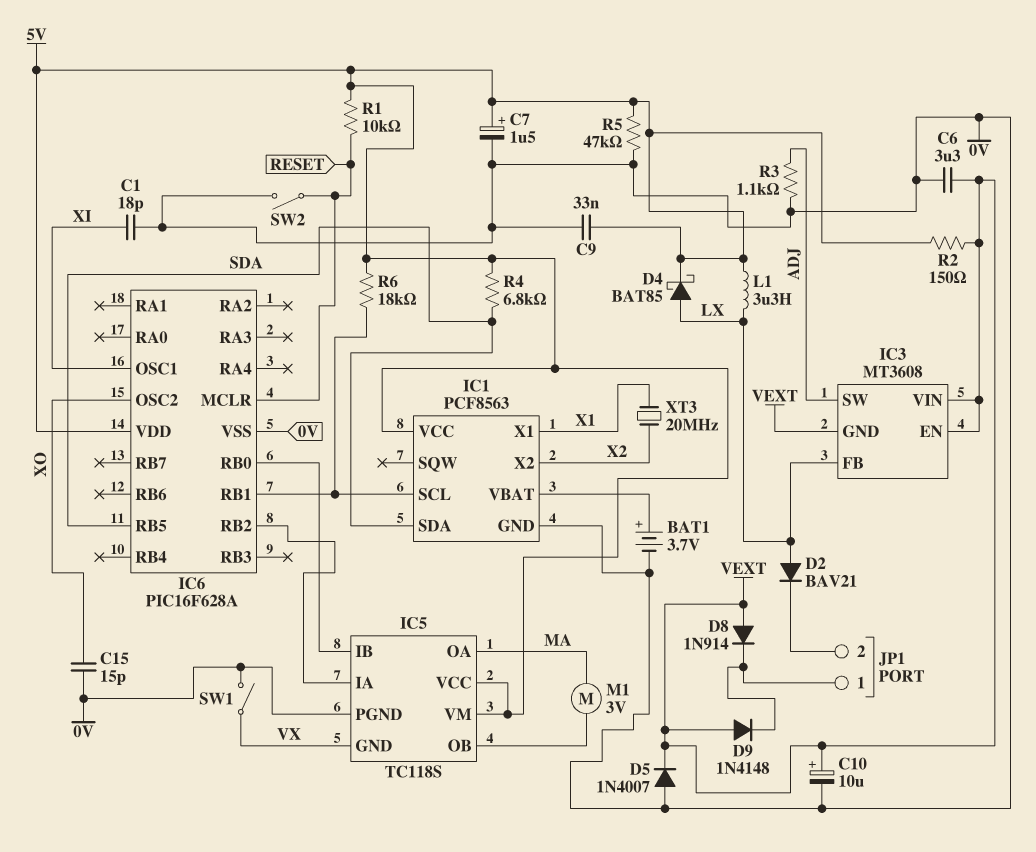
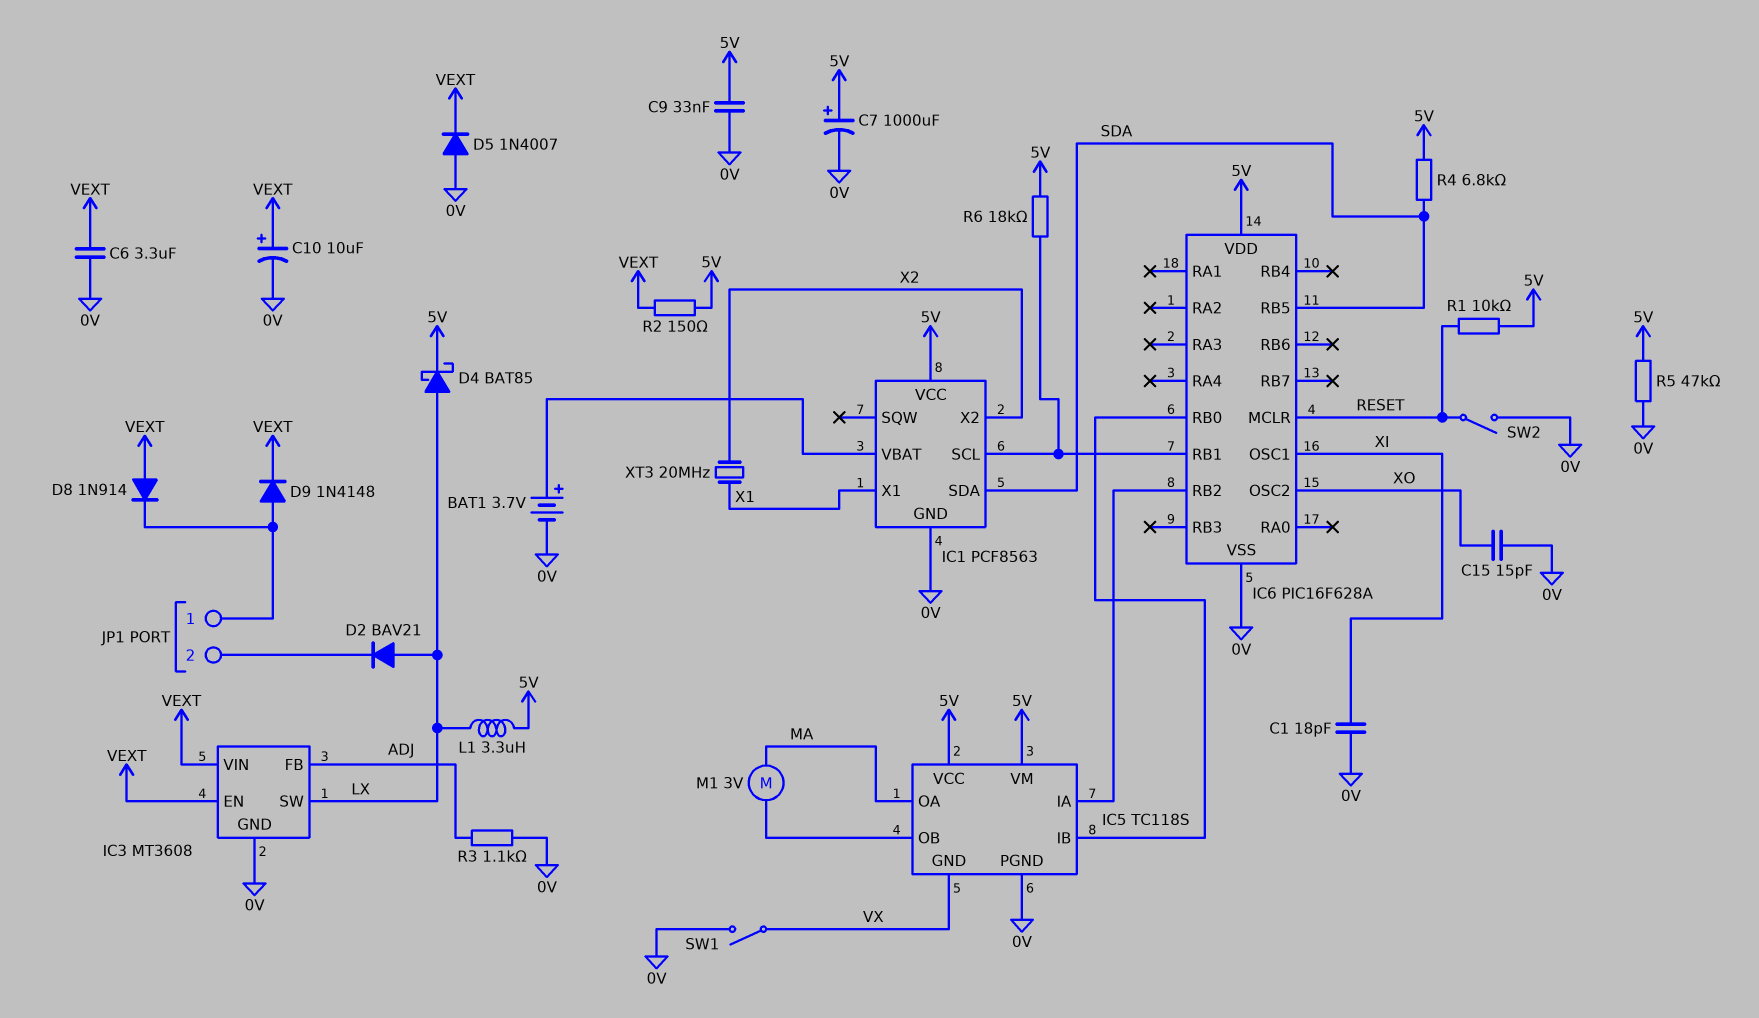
C7: 1.5uF (plus 5V, minus 0V) -> 1000uF (plus 5V, minus 0V)
D9: diode 1N4148 (A VEXT, K JP1/1) -> diode 1N4148 (A JP1/1, K VEXT)
IC3 pin FB: LX -> ADJ
IC3 pin GND: VEXT -> 0V
IC3 pin SW: ADJ -> LX

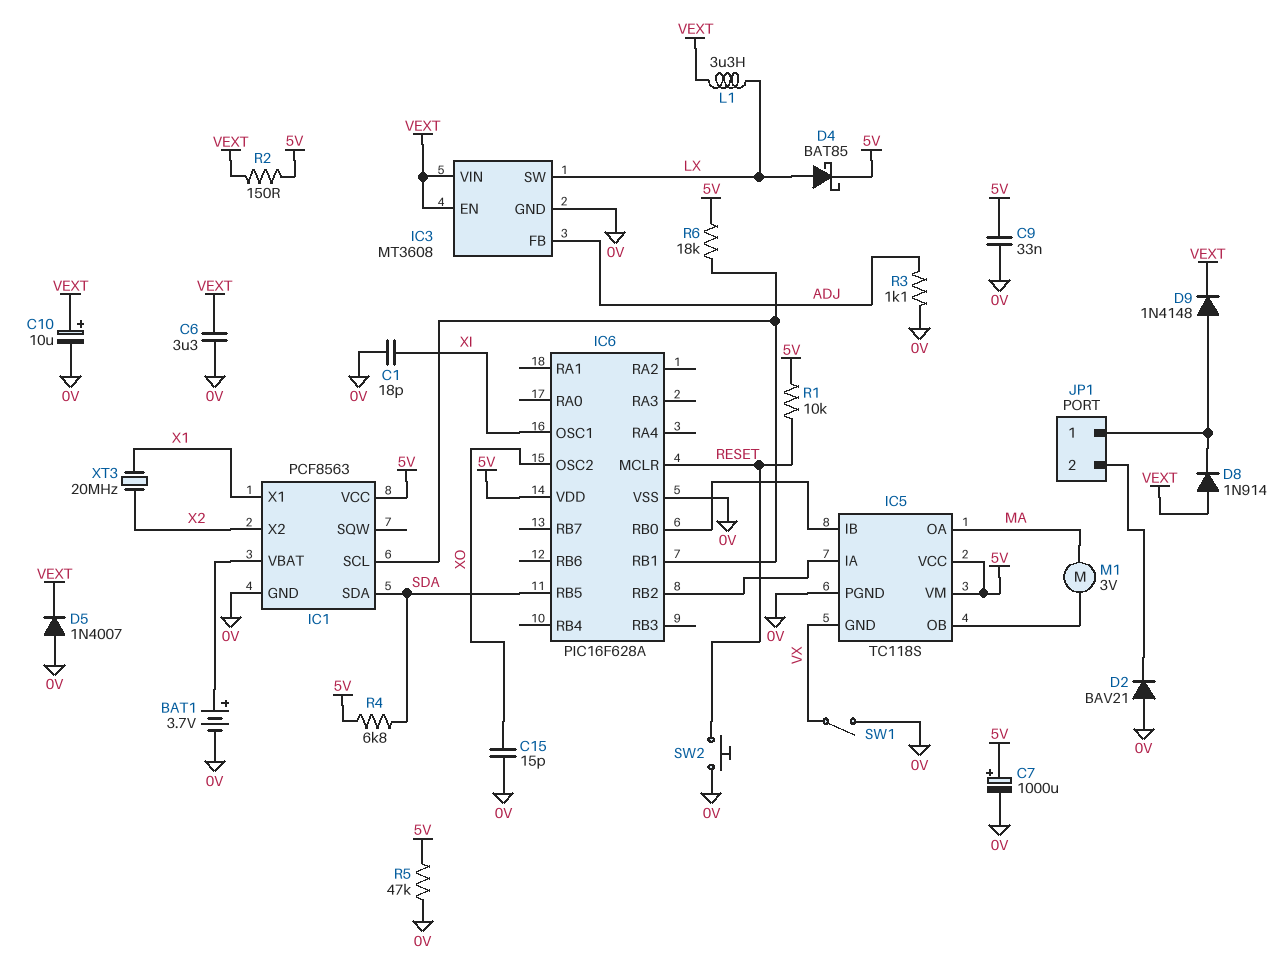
D2: diode BAV21 (A LX, K JP1/2) -> diode BAV21 (A 0V, K JP1/2)
L1: 3.3uH (5V, LX) -> 3.3uH (LX, VEXT)
SW2: switch (0V, RESET) -> button (0V, RESET)

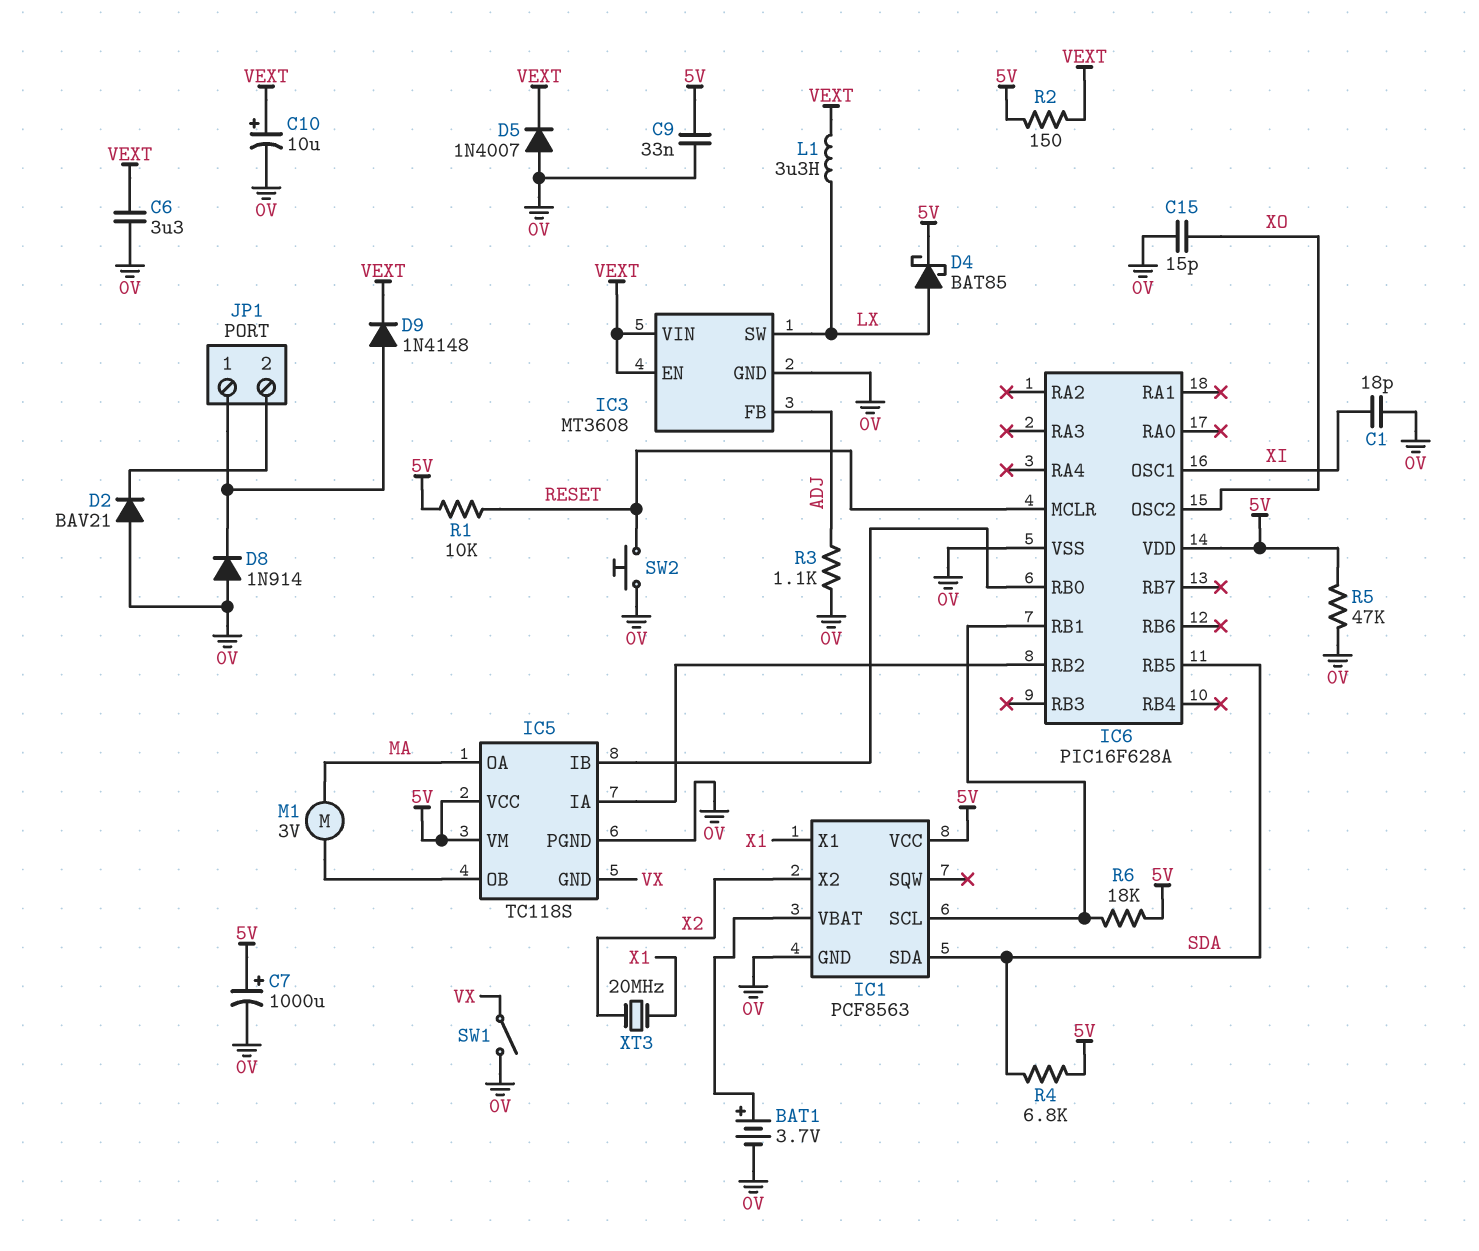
D8: diode 1N914 (A VEXT, K JP1/1) -> diode 1N914 (A 0V, K JP1/1)

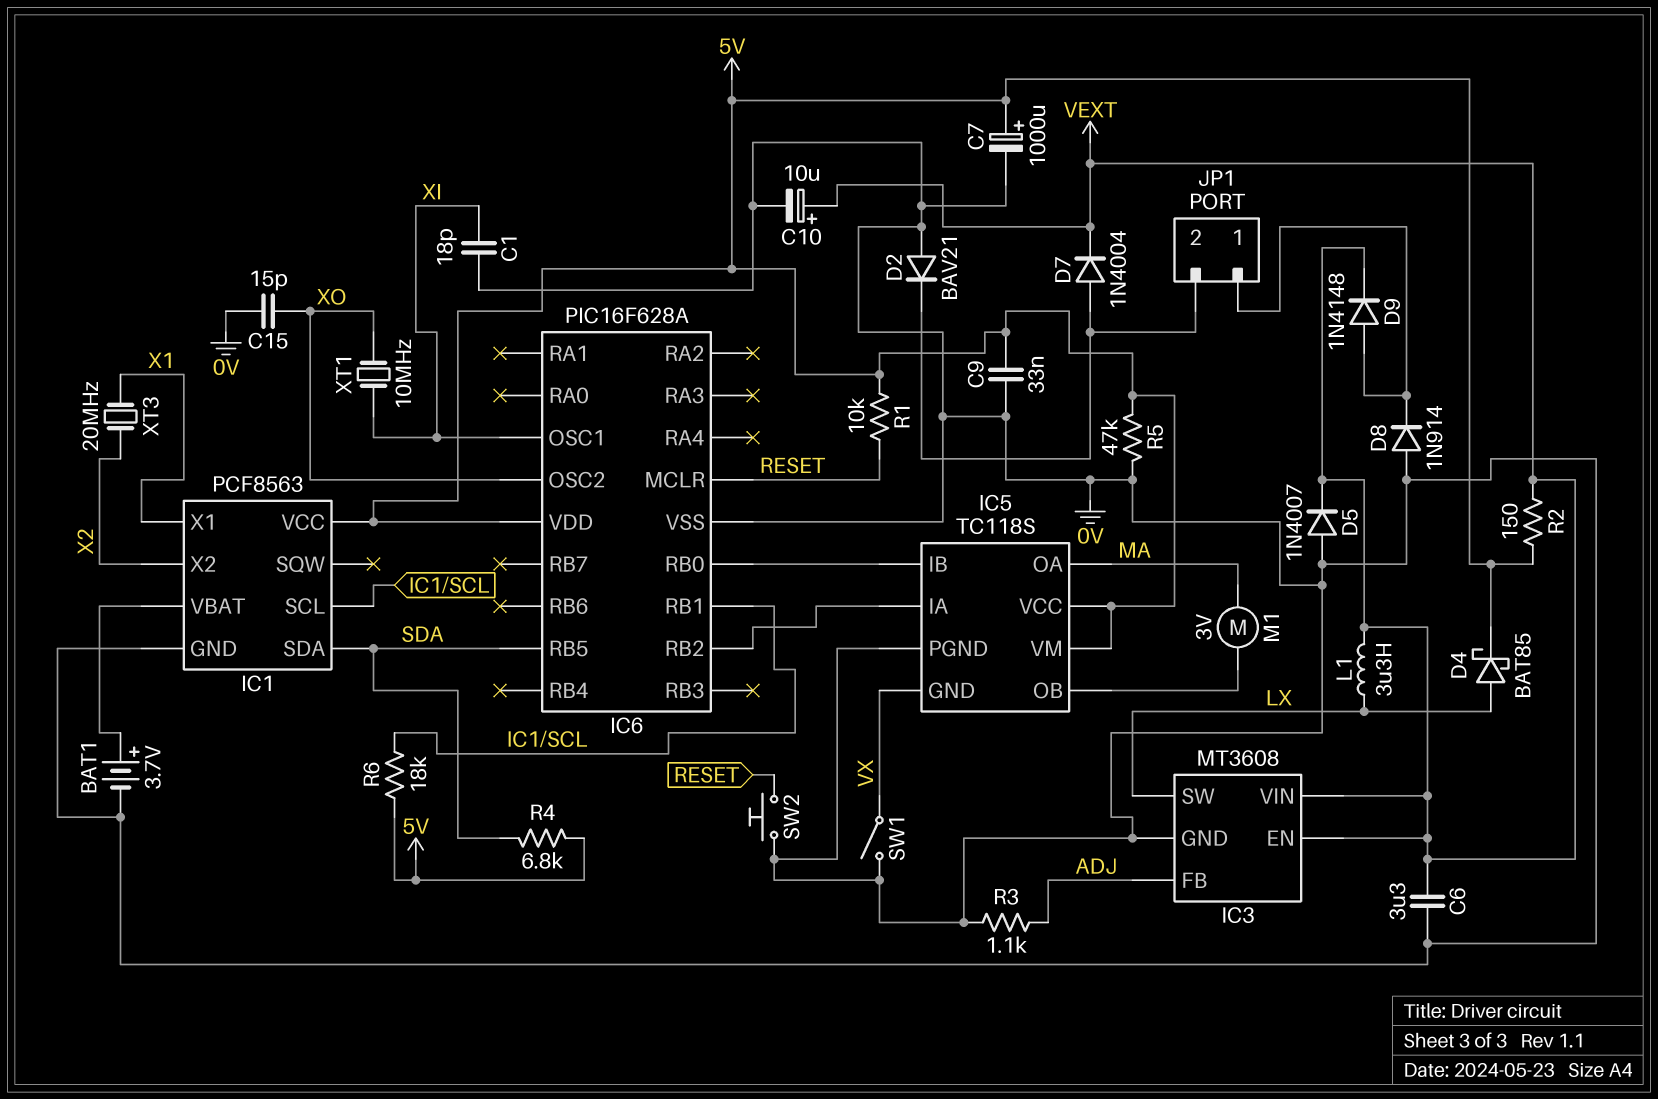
D7: none -> diode 1N4004 (A JP1/2, K VEXT)
XT1: none -> 10MHz (XI, XO)

